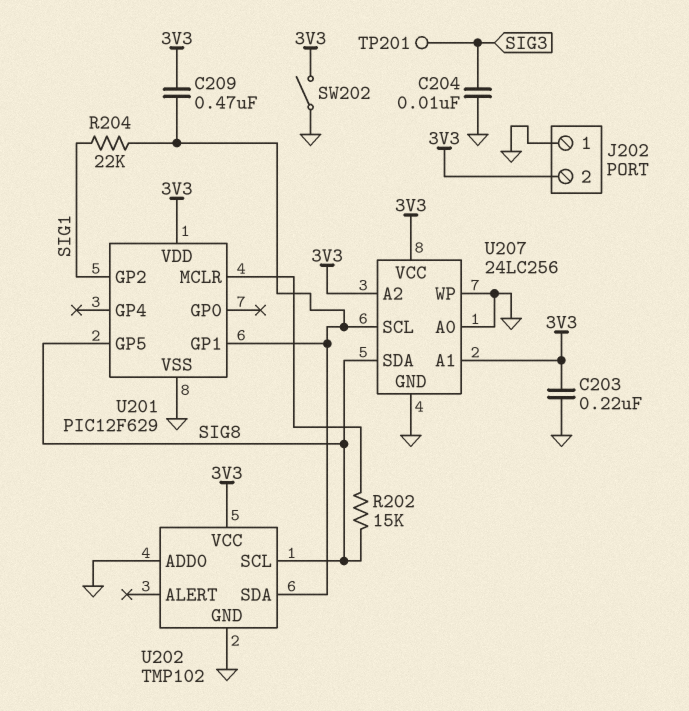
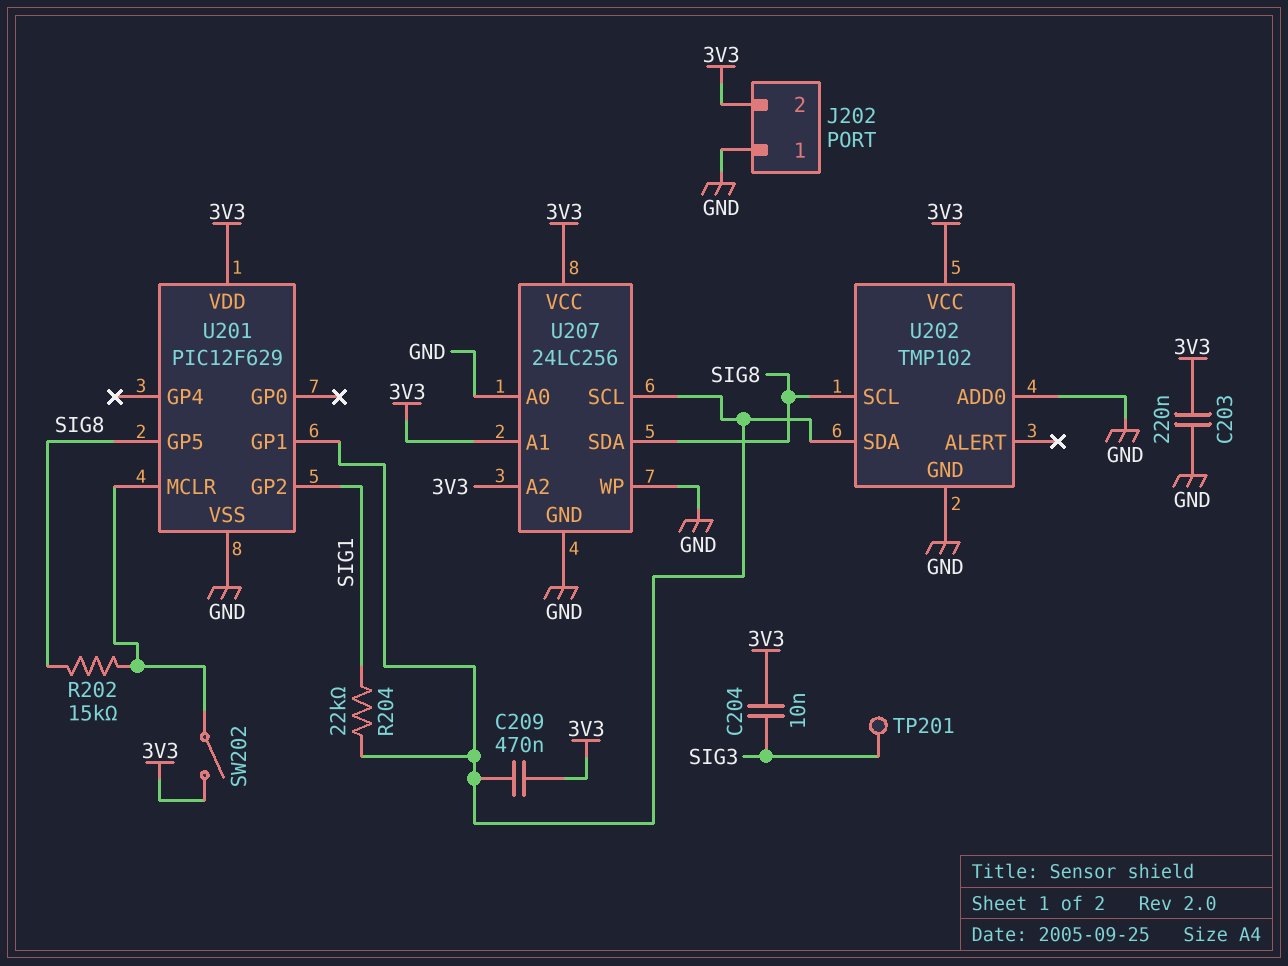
C204: 10nF (GND, SIG3) -> 10nF (3V3, SIG3)
SW202: switch (3V3, GND) -> switch (3V3, U201/MCLR)

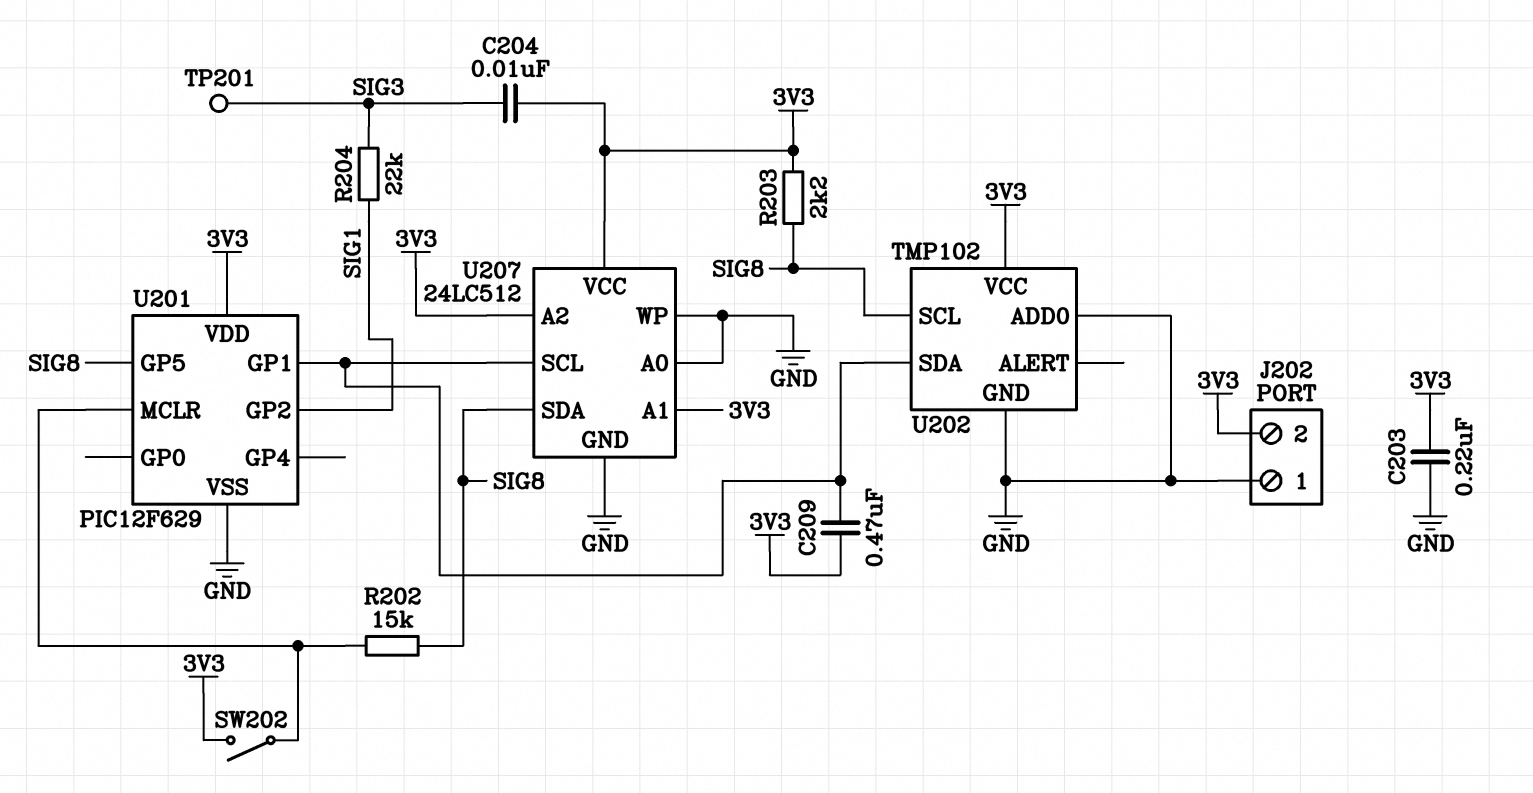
R203: none -> 2.2k (3V3, SIG8)
R204: 22k (SIG1, U201/GP1) -> 22k (SIG1, SIG3)
U207: 24LC256 -> 24LC512

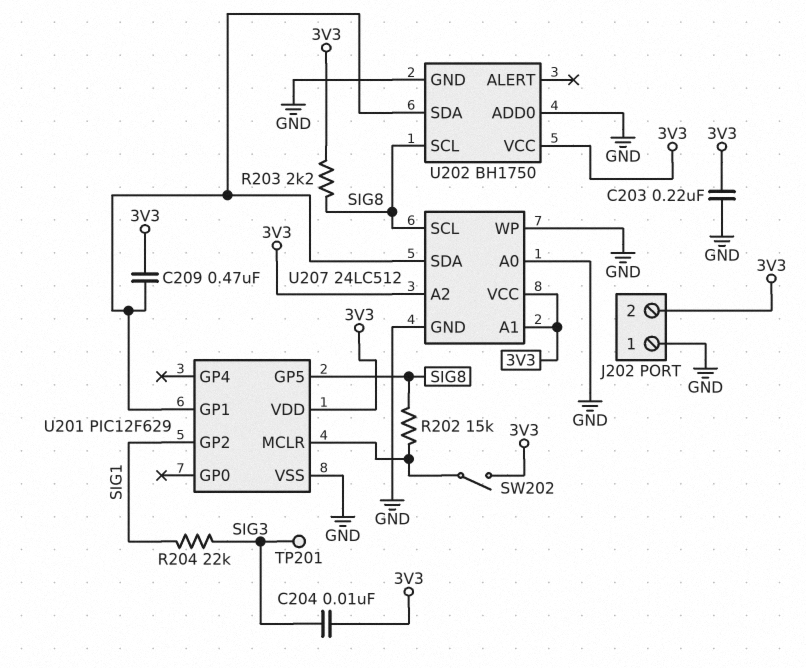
U202: TMP102 -> BH1750
U207 pin SCL: U201/GP1 -> SIG8
U207 pin SDA: SIG8 -> U201/GP1

